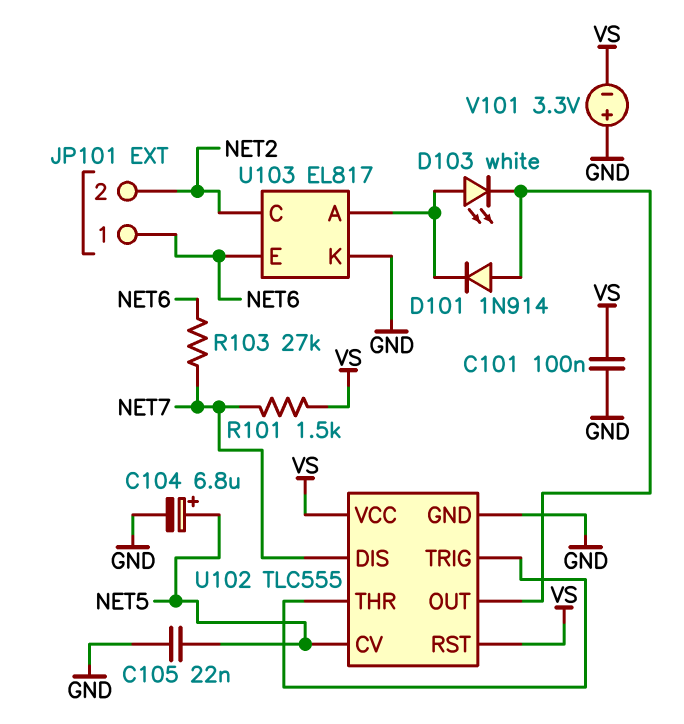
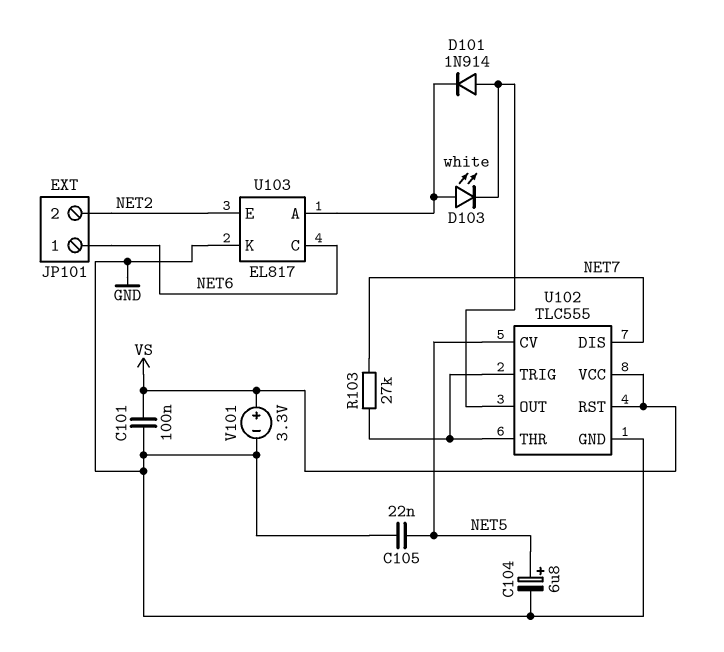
R101: 1.5k (NET7, VS) -> none
R103: 27k (NET6, NET7) -> 27k (NET7, U102/THR)
U103 pin C: NET2 -> NET6
U103 pin E: NET6 -> NET2
V101: 3.3V (plus GND, minus VS) -> 3.3V (plus VS, minus GND)

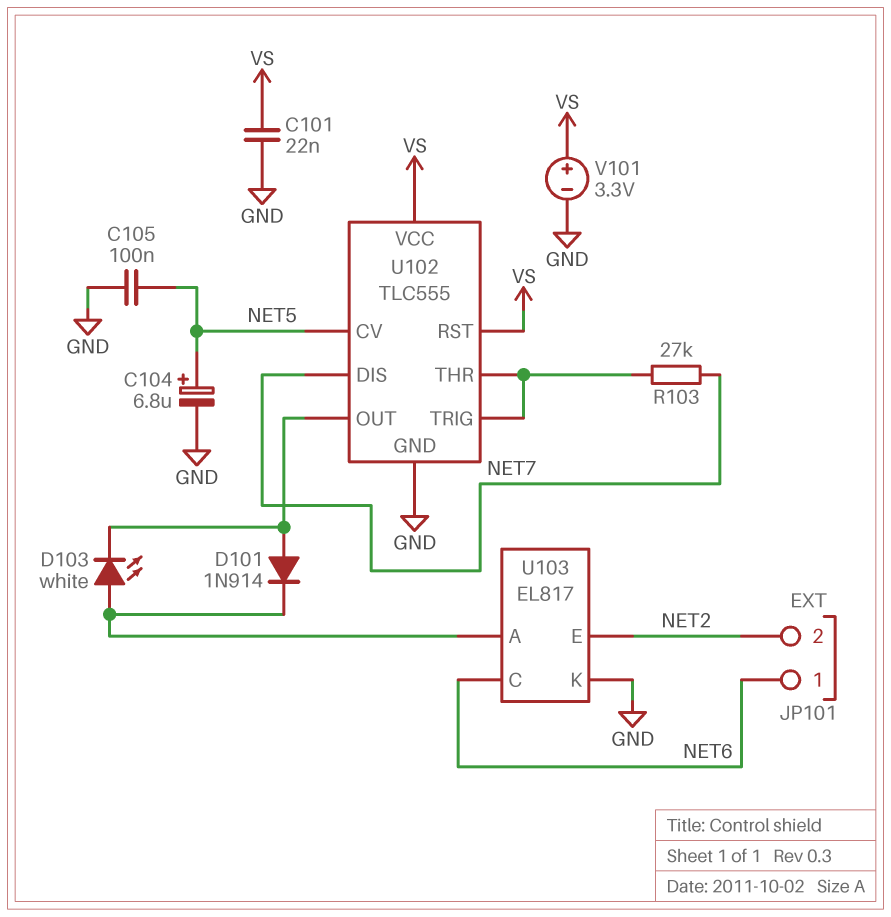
C101: 100nF (GND, VS) -> 22nF (GND, VS)
C105: 22nF (GND, NET5) -> 100nF (GND, NET5)

